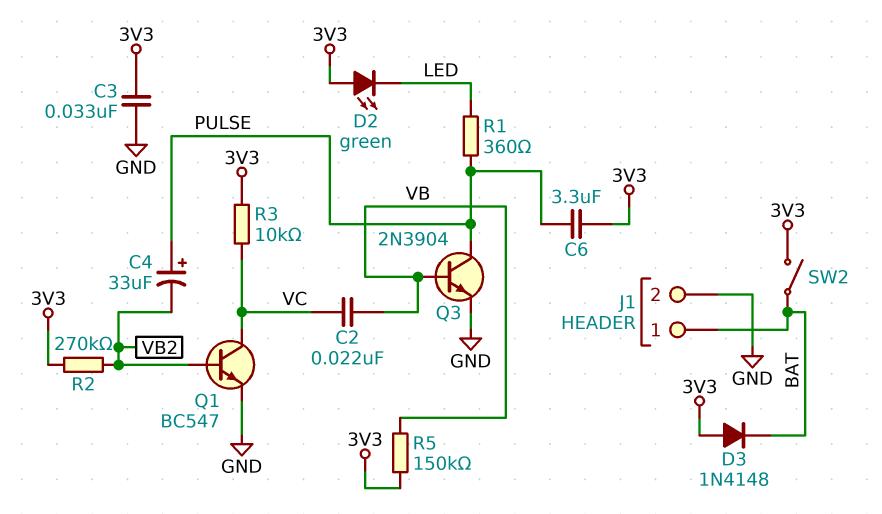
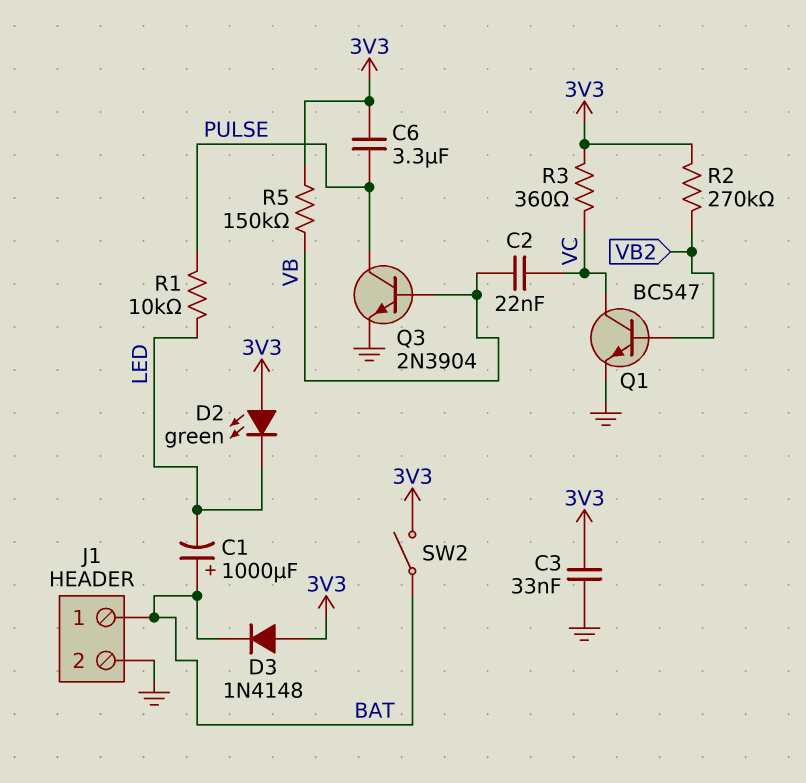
C1: none -> 1000uF (plus BAT, minus LED)
C4: 33uF (plus PULSE, minus VB2) -> none
R1: 360 (LED, PULSE) -> 10k (LED, PULSE)
R3: 10k (3V3, VC) -> 360 (3V3, VC)

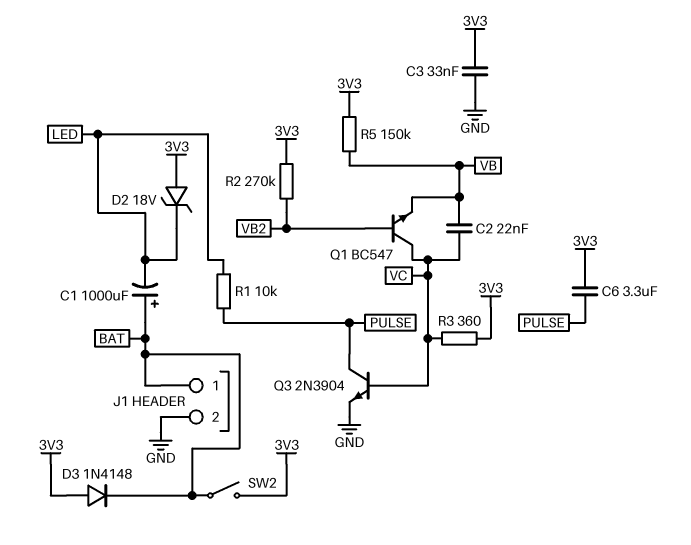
D2: LED green (A 3V3, K LED) -> zener 18V (A 3V3, K LED)
Q1: NPN BC547 (B VB2, C VC, E GND) -> NPN BC547 (B VB2, C VC, E VB)
Q3: NPN 2N3904 (B VB, C PULSE, E GND) -> NPN 2N3904 (B VC, C PULSE, E GND)

